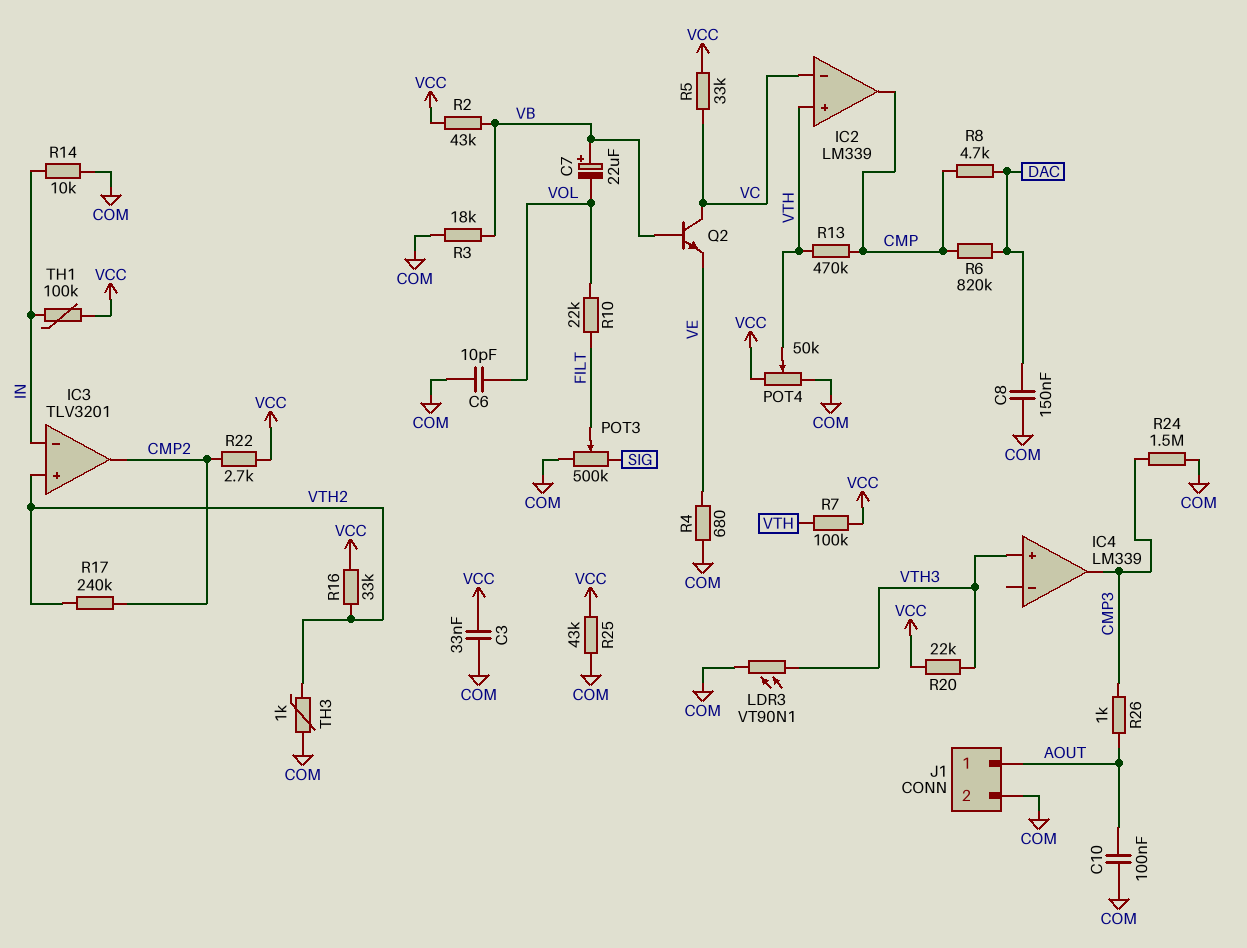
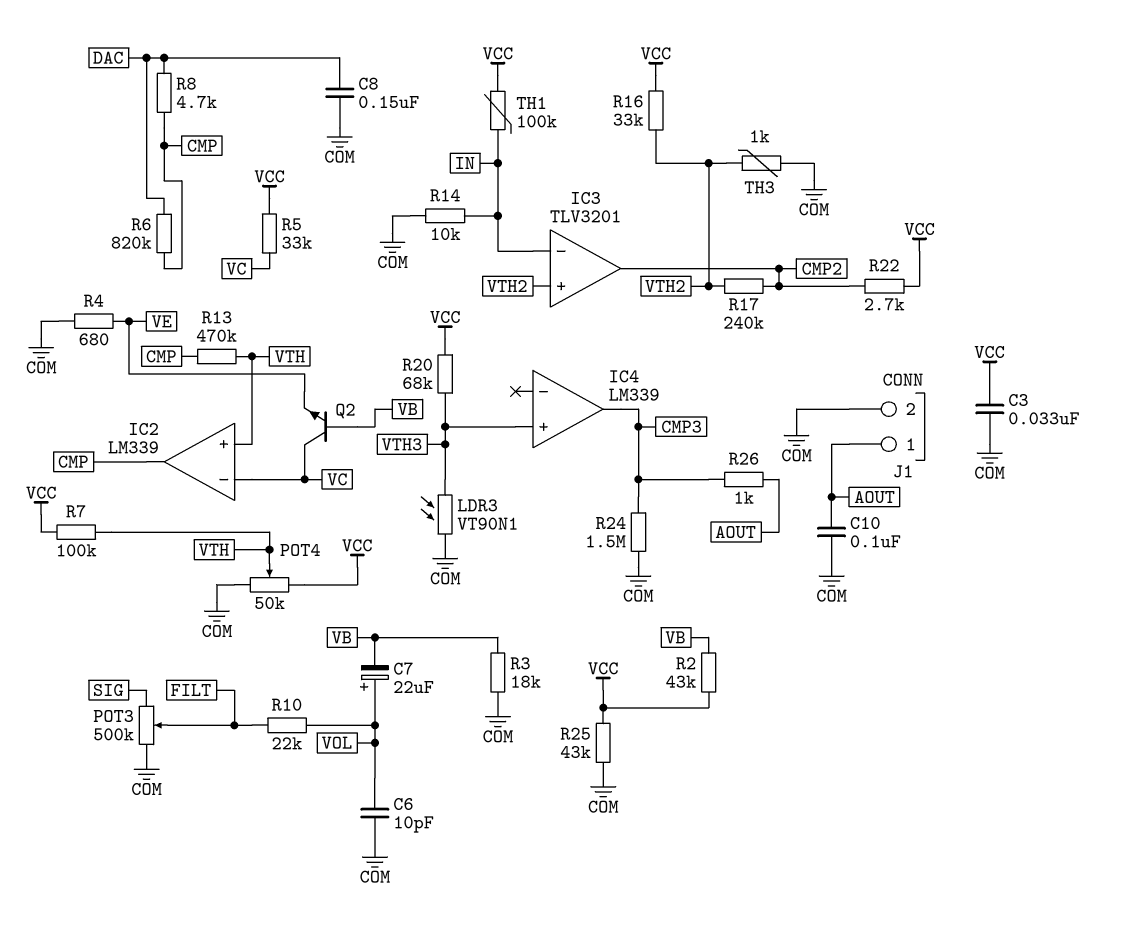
C7: 22uF (plus VB, minus VOL) -> 22uF (plus VOL, minus VB)
R20: 22k (VCC, VTH3) -> 68k (VCC, VTH3)

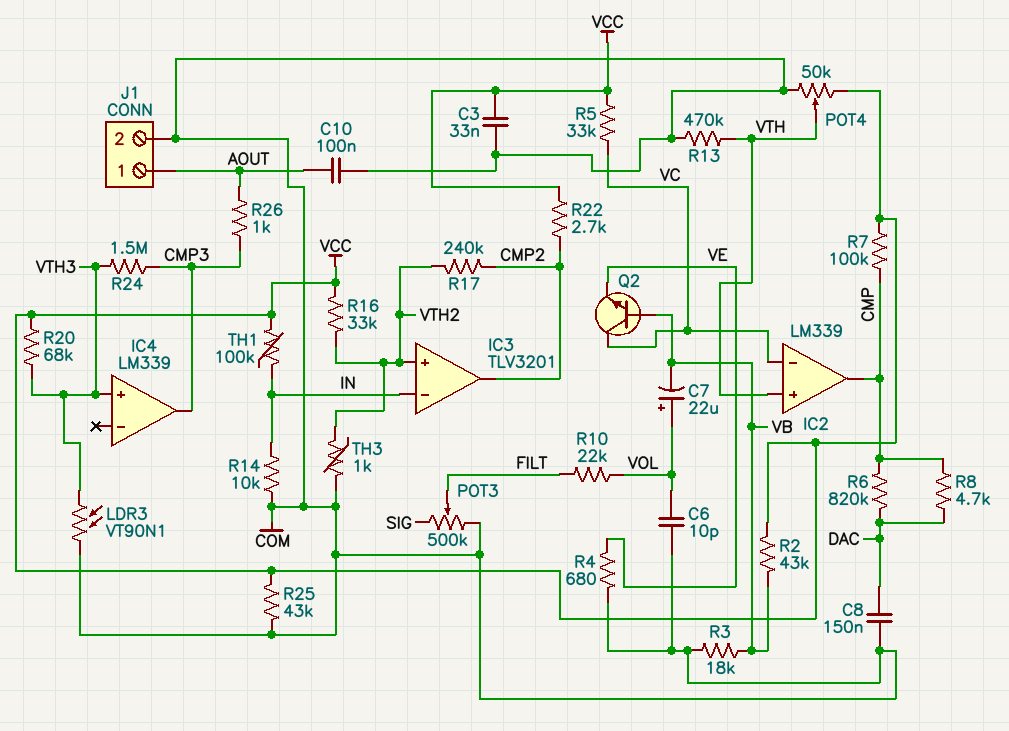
R7: 100k (VCC, VTH) -> 100k (CMP, VCC)
R13: 470k (CMP, VTH) -> 470k (COM, VTH)
R24: 1.5M (CMP3, COM) -> 1.5M (CMP3, VTH3)

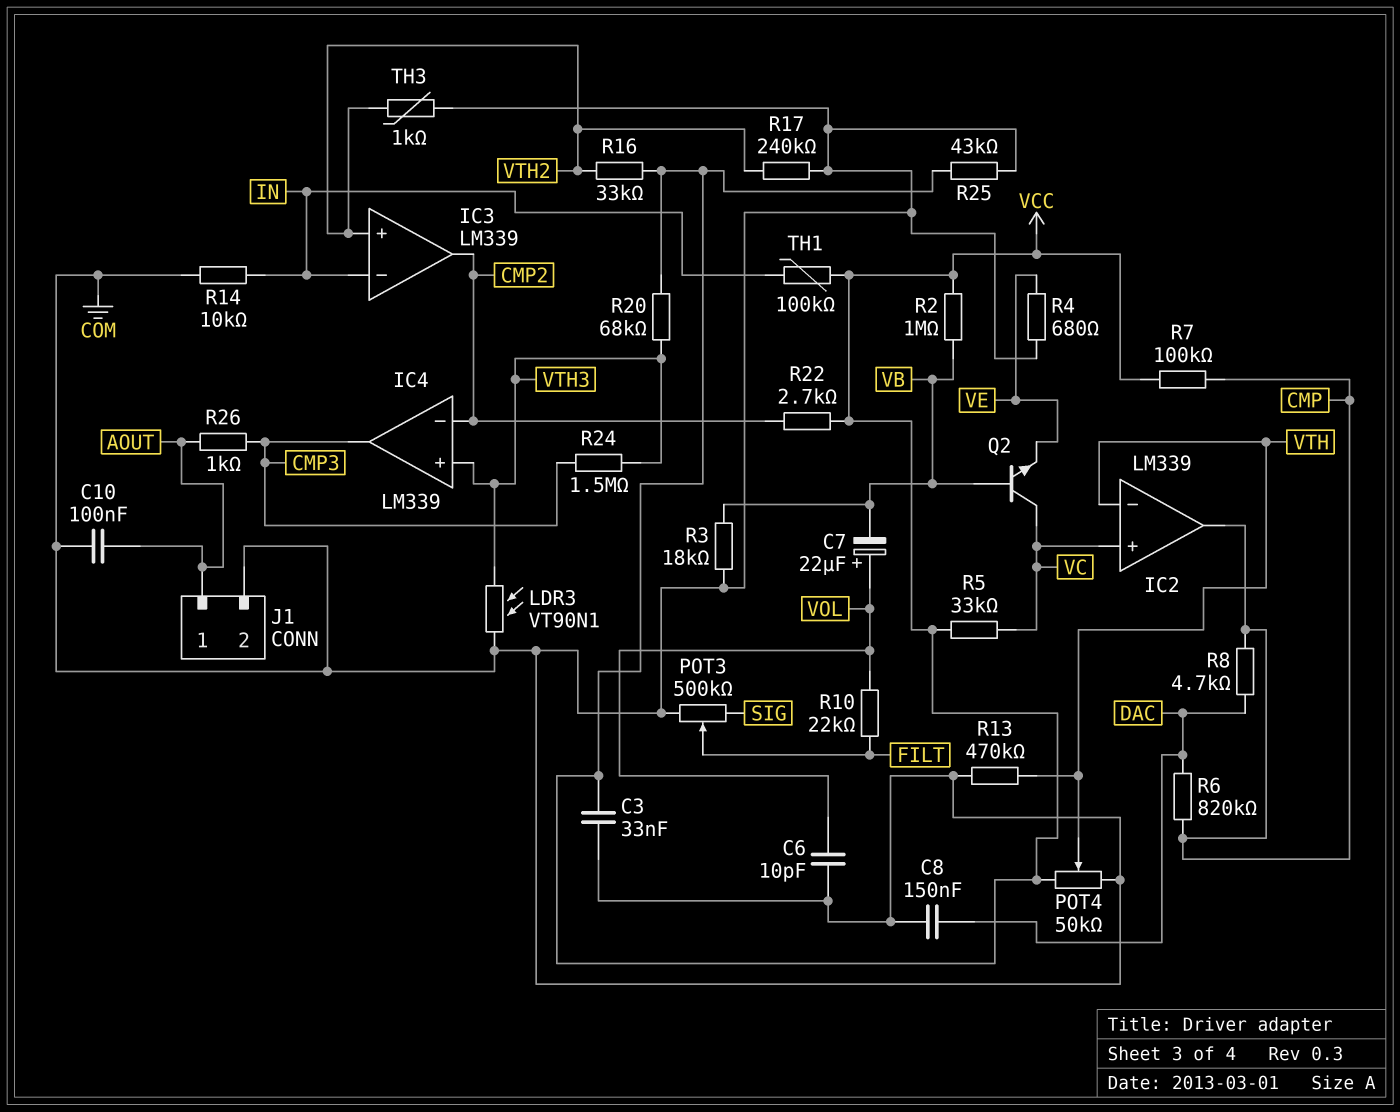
IC2 pin in+: VTH -> VC
IC2 pin in-: VC -> VTH
IC3: TLV3201 -> LM339
IC4 pin in-: none -> CMP2
R2: 43k (VB, VCC) -> 1M (VB, VCC)
R17: 240k (CMP2, VTH2) -> 240k (COM, VTH2)

